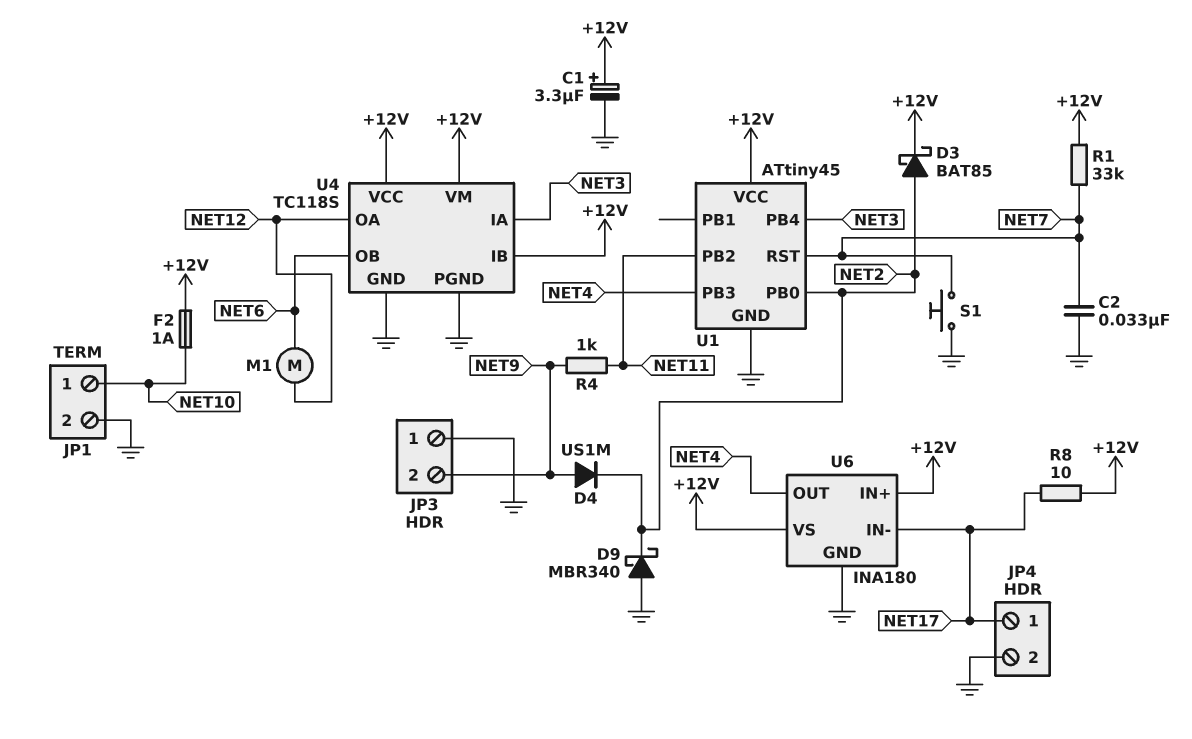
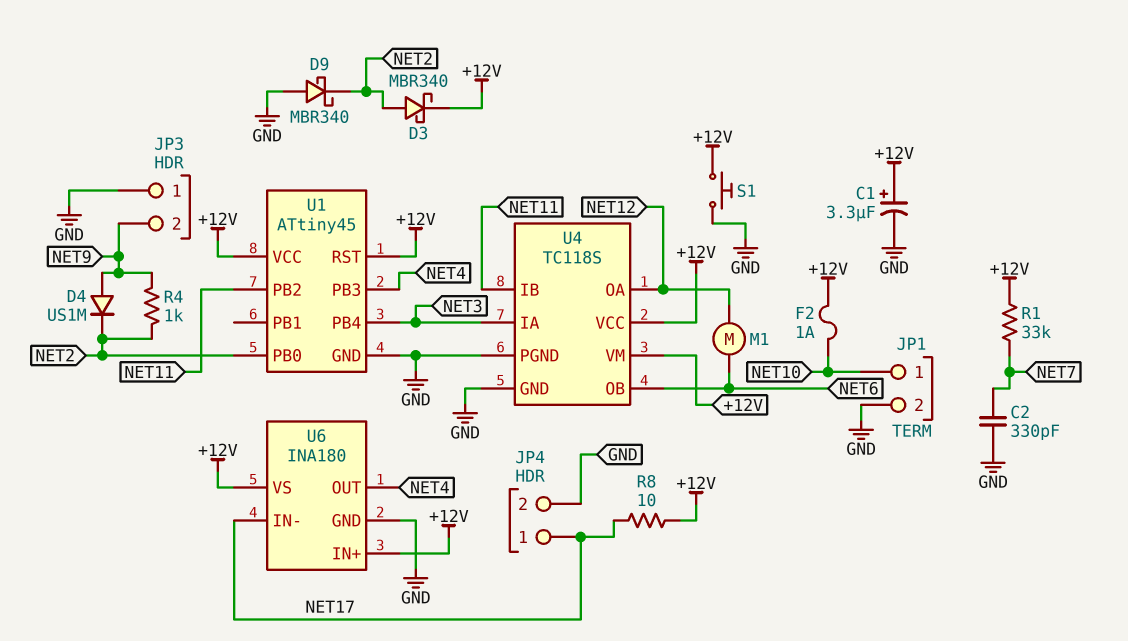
C2: 33nF (GND, NET7) -> 330pF (GND, NET7)
D3: schottky BAT85 (A NET2, K +12V) -> schottky MBR340 (A NET2, K +12V)
R4: 1k (NET9, NET11) -> 1k (NET2, NET9)
S1: button (GND, NET7) -> button (+12V, GND)
U1 pin RST: NET7 -> +12V
U4 pin IB: +12V -> NET11

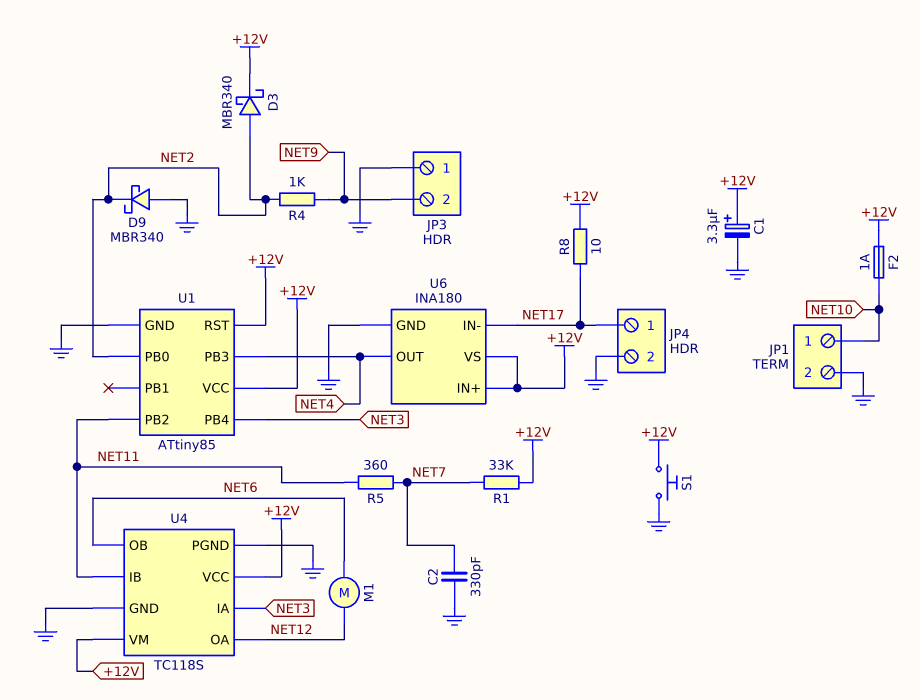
D4: diode US1M (A NET9, K NET2) -> none
R5: none -> 360 (NET7, NET11)
U1: ATtiny45 -> ATtiny85

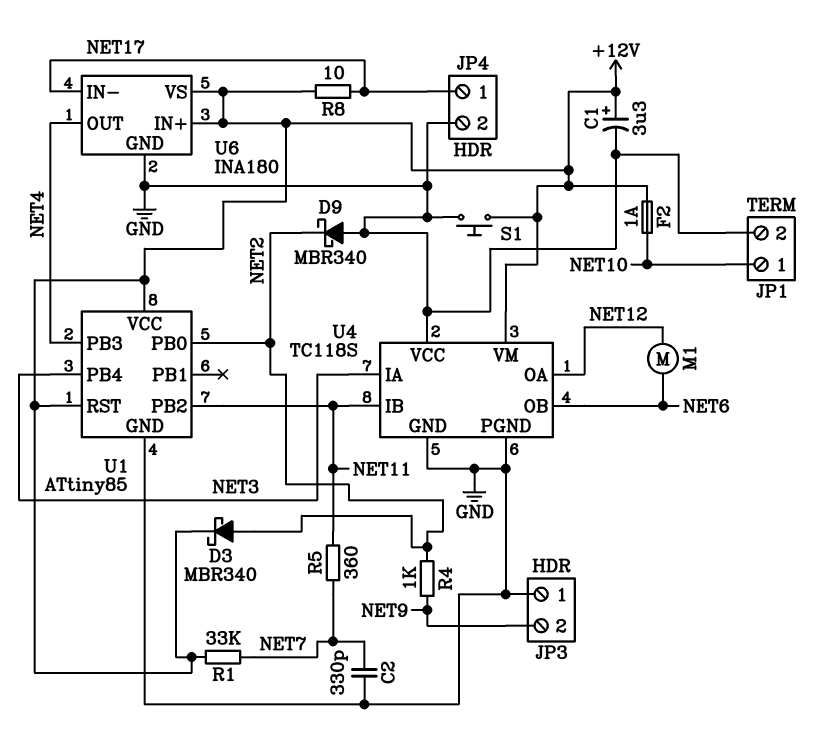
U4 pin VCC: +12V -> GND

